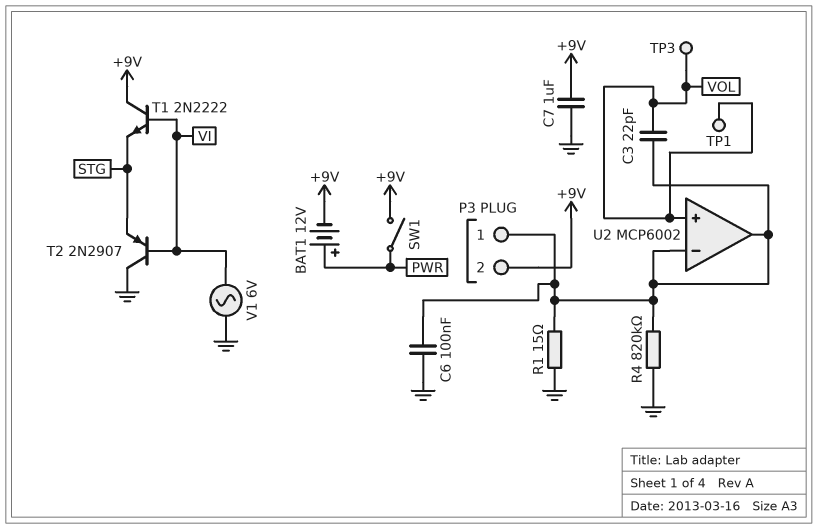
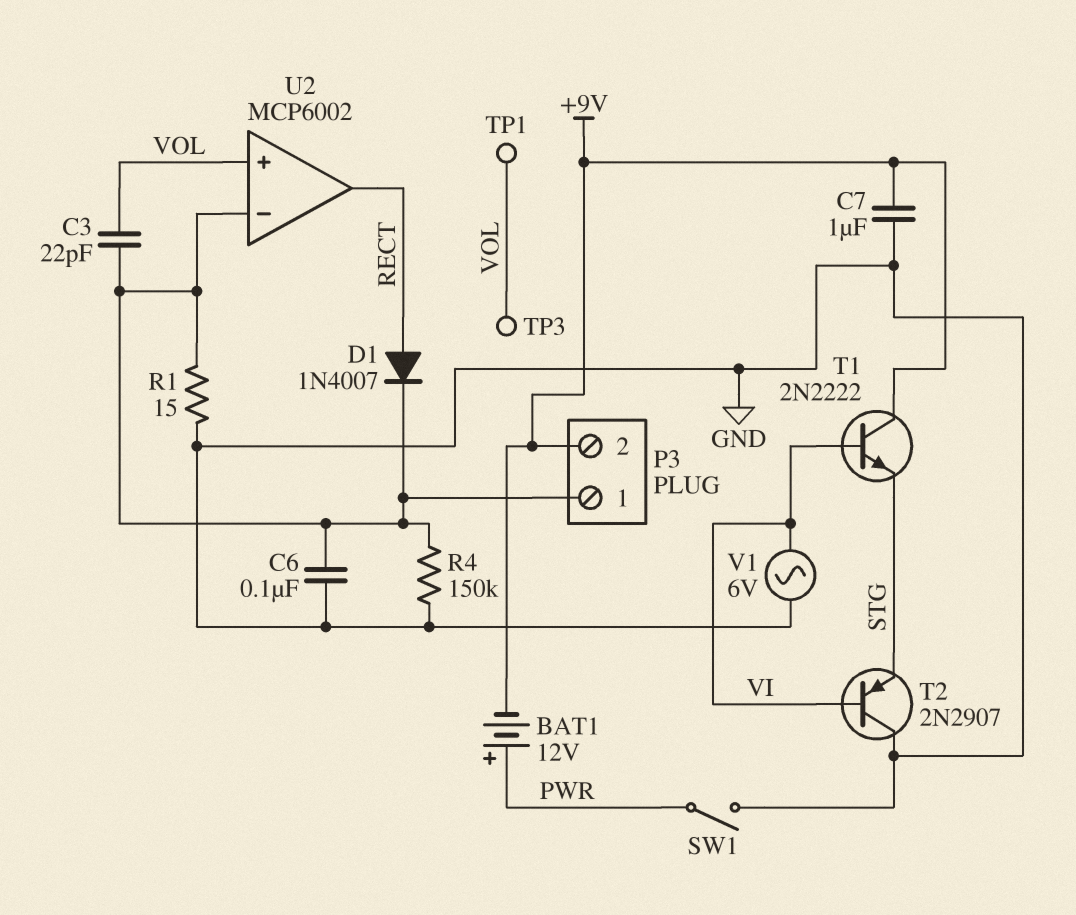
D1: none -> diode 1N4007 (A RECT, K P3/1)
R4: 820k (GND, P3/1) -> 150k (GND, P3/1)
SW1: switch (+9V, PWR) -> switch (GND, PWR)
U2 pin out: P3/1 -> RECT

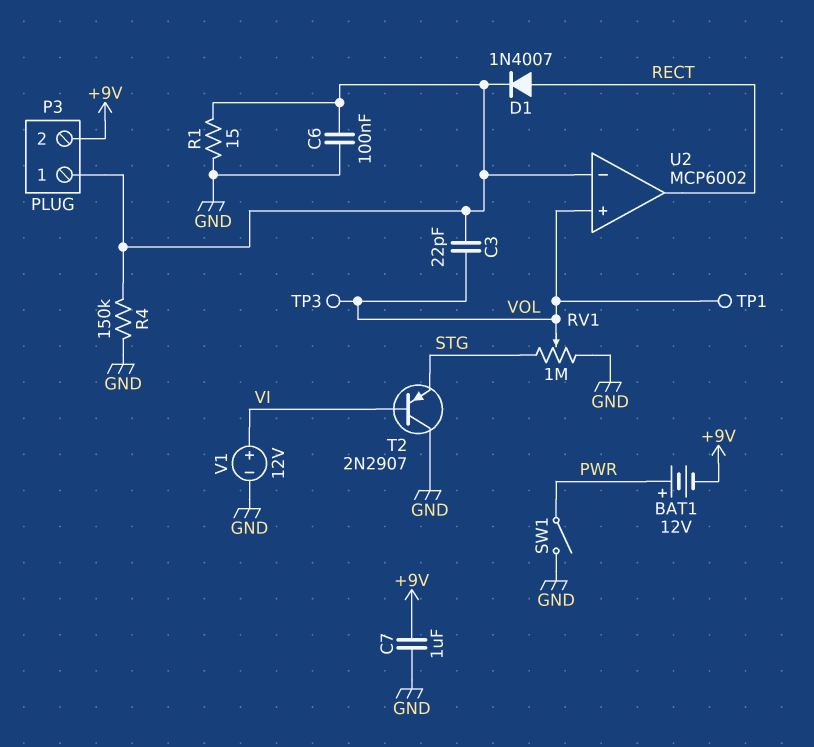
RV1: none -> 1M (GND, STG, wiper VOL)
T1: NPN 2N2222 (B VI, C +9V, E STG) -> none
V1: AC 6V (GND, VI) -> 12V (plus VI, minus GND)

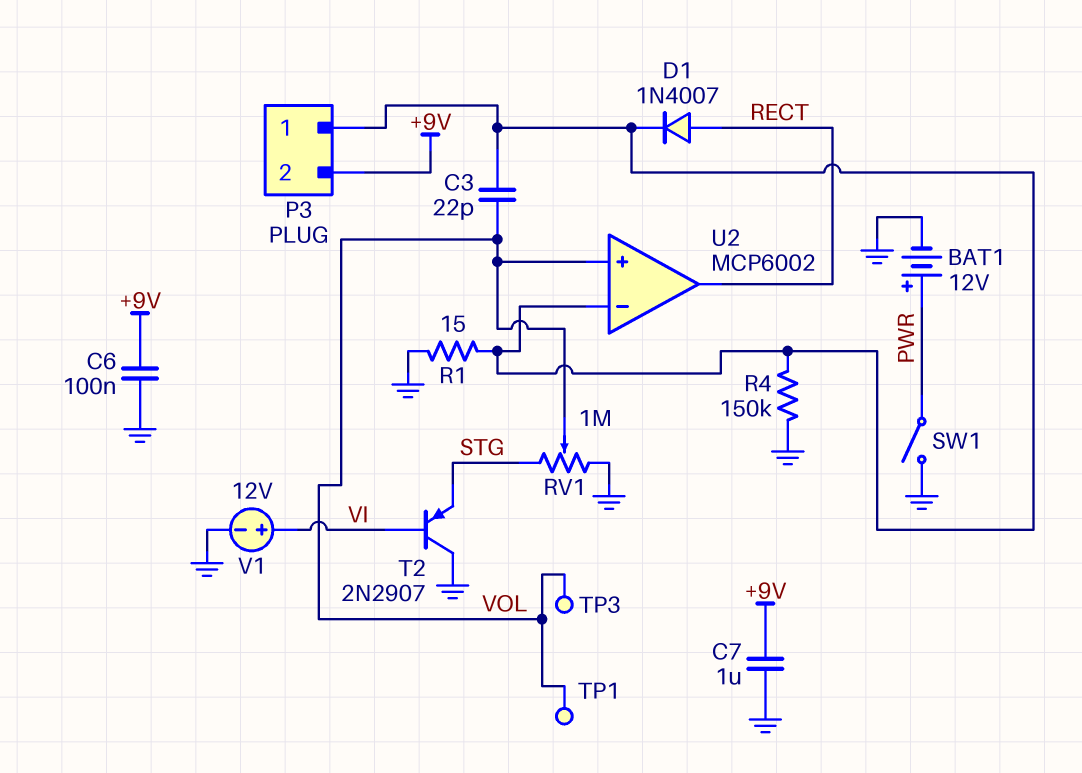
BAT1: 12V (plus PWR, minus +9V) -> 12V (plus PWR, minus GND)
C6: 100nF (GND, P3/1) -> 100nF (+9V, GND)

